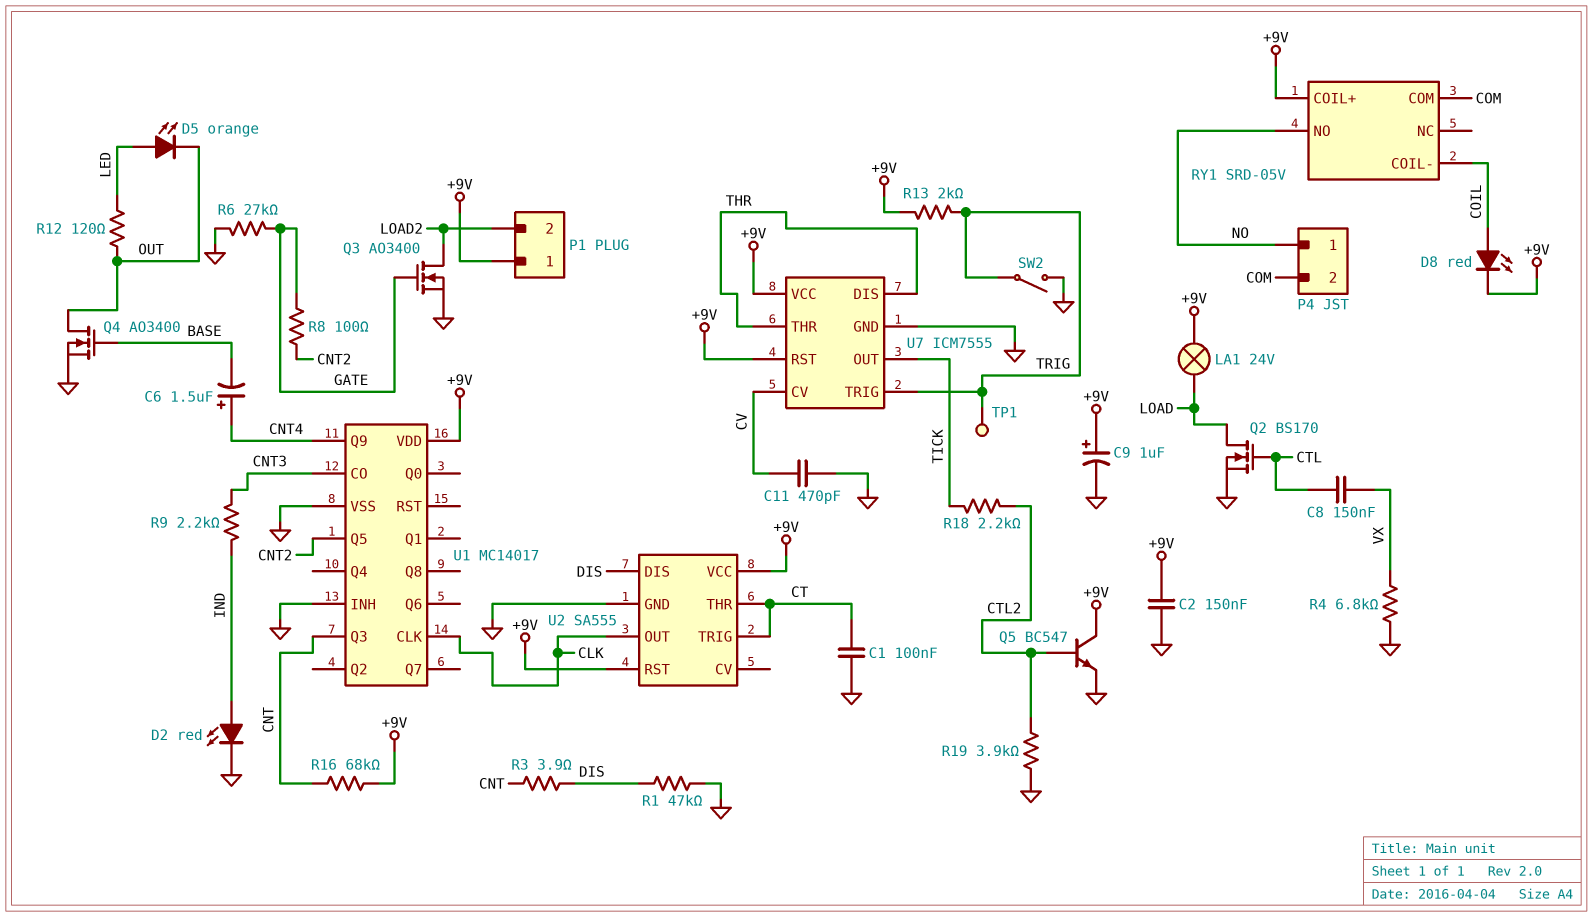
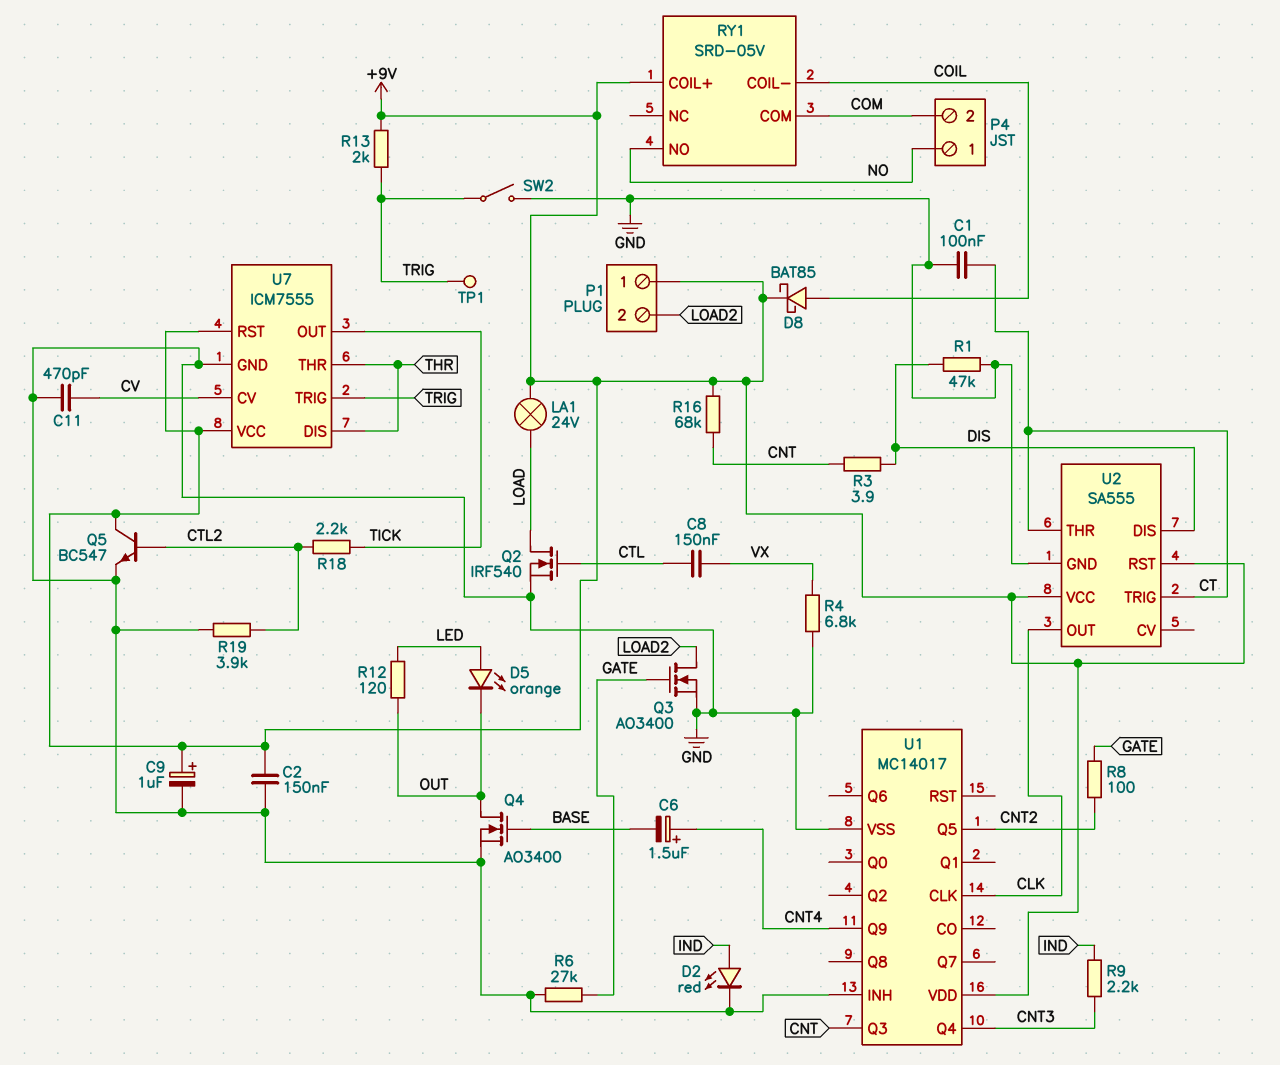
D8: LED red (A COIL, K +9V) -> schottky BAT85 (A COIL, K +9V)
Q2: NMOS BS170 (G CTL, D LOAD, S GND) -> NMOS IRF540 (G CTL, D LOAD, S GND)
U1 pin CO: CNT3 -> none
U1 pin Q4: none -> CNT3

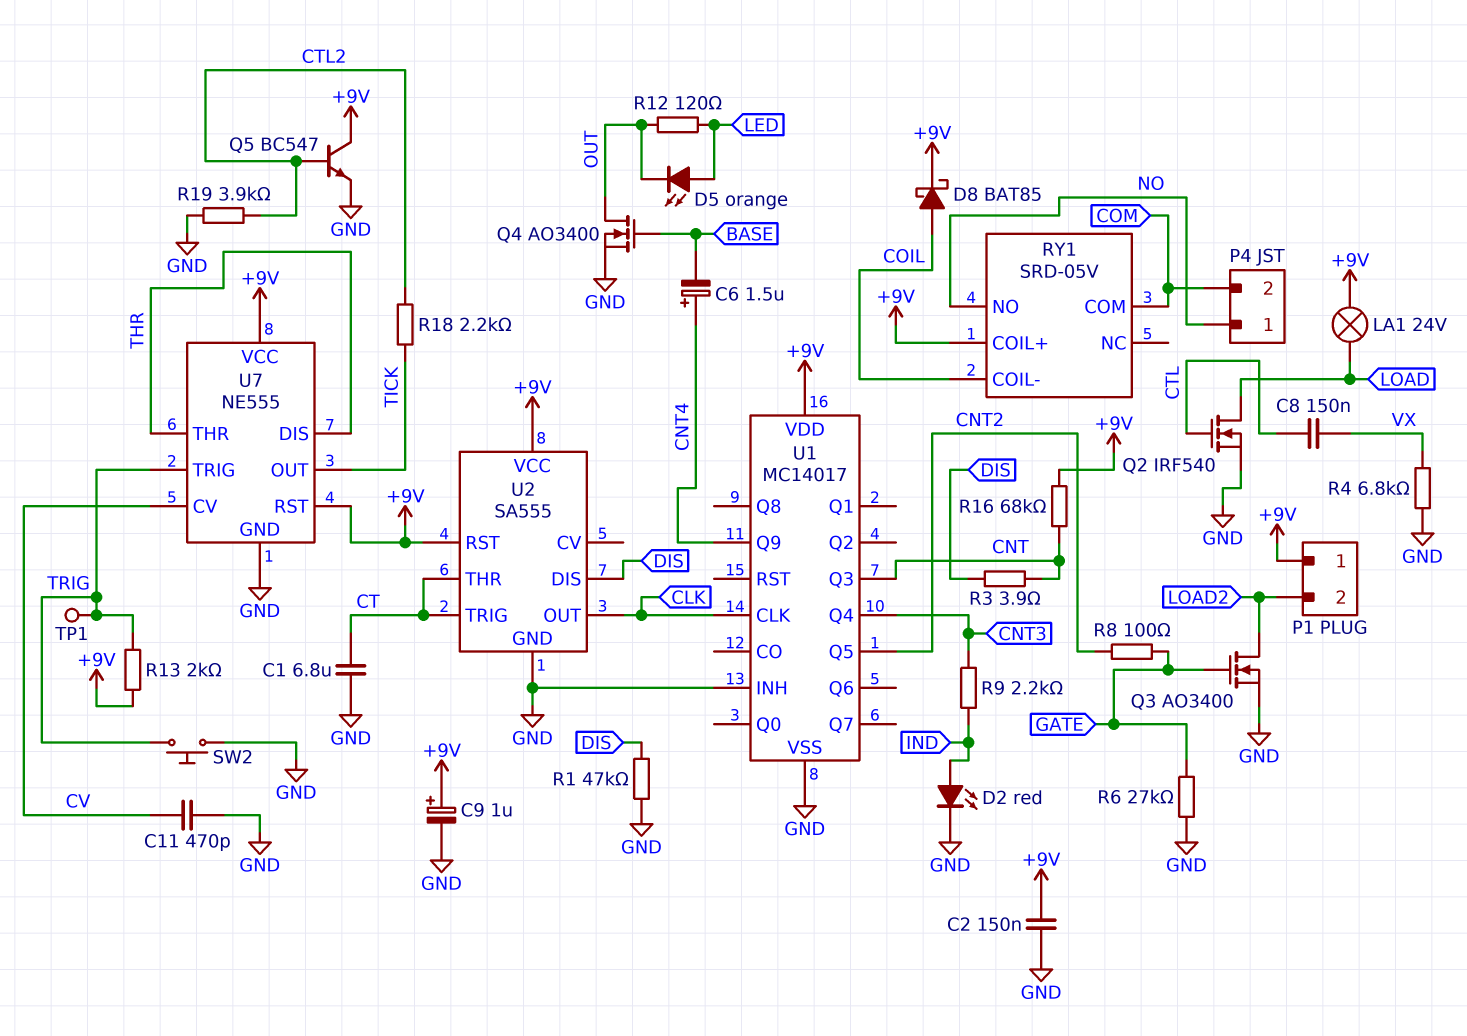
C1: 100nF (CT, GND) -> 6.8uF (CT, GND)
SW2: switch (GND, TRIG) -> button (GND, TRIG)
U7: ICM7555 -> NE555

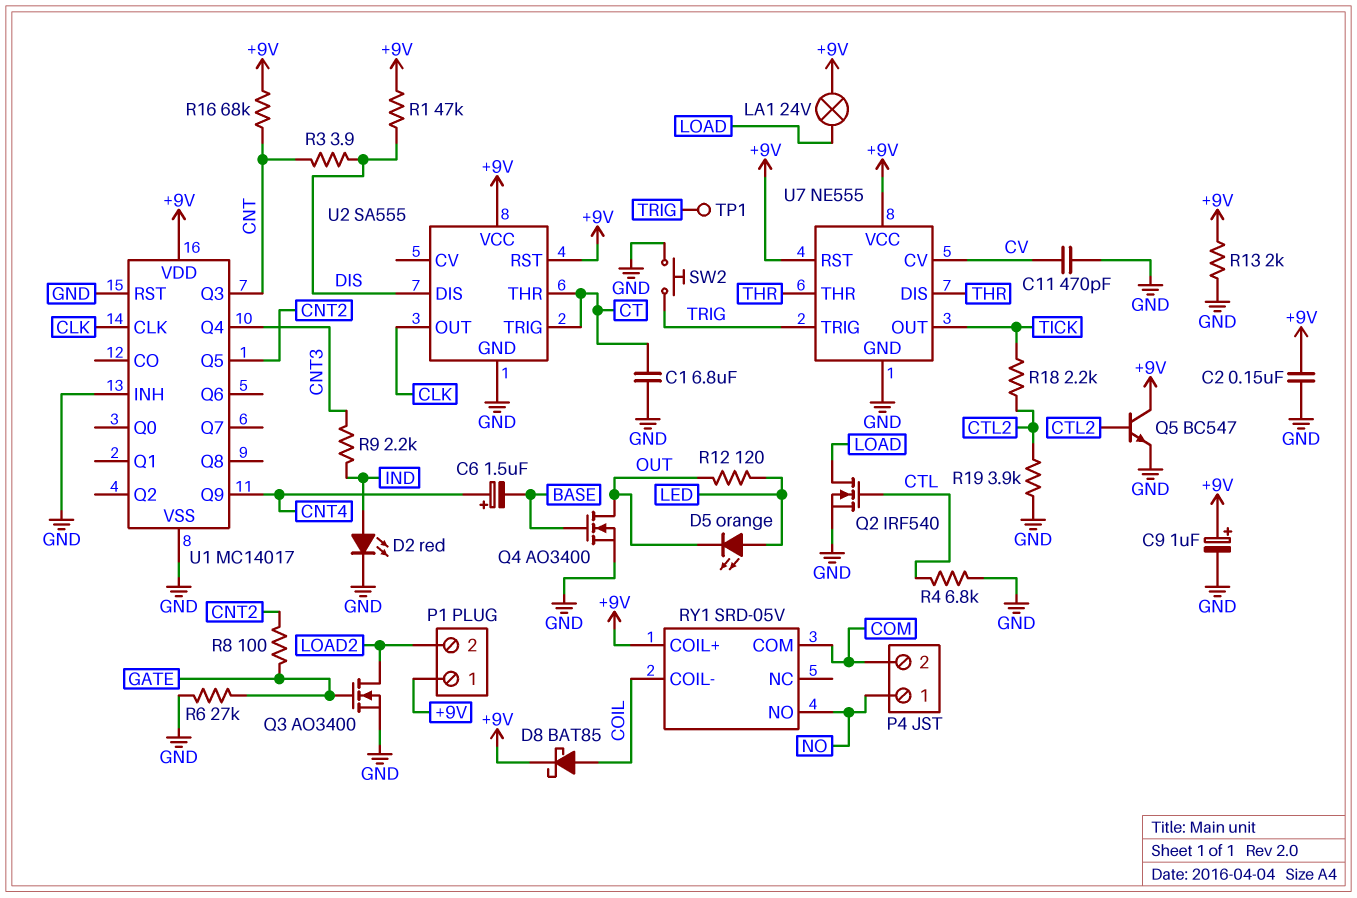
C8: 150nF (CTL, VX) -> none
R1: 47k (DIS, GND) -> 47k (+9V, DIS)
R4: 6.8k (GND, VX) -> 6.8k (CTL, GND)
R13: 2k (+9V, TRIG) -> 2k (+9V, GND)
U1 pin RST: none -> GND

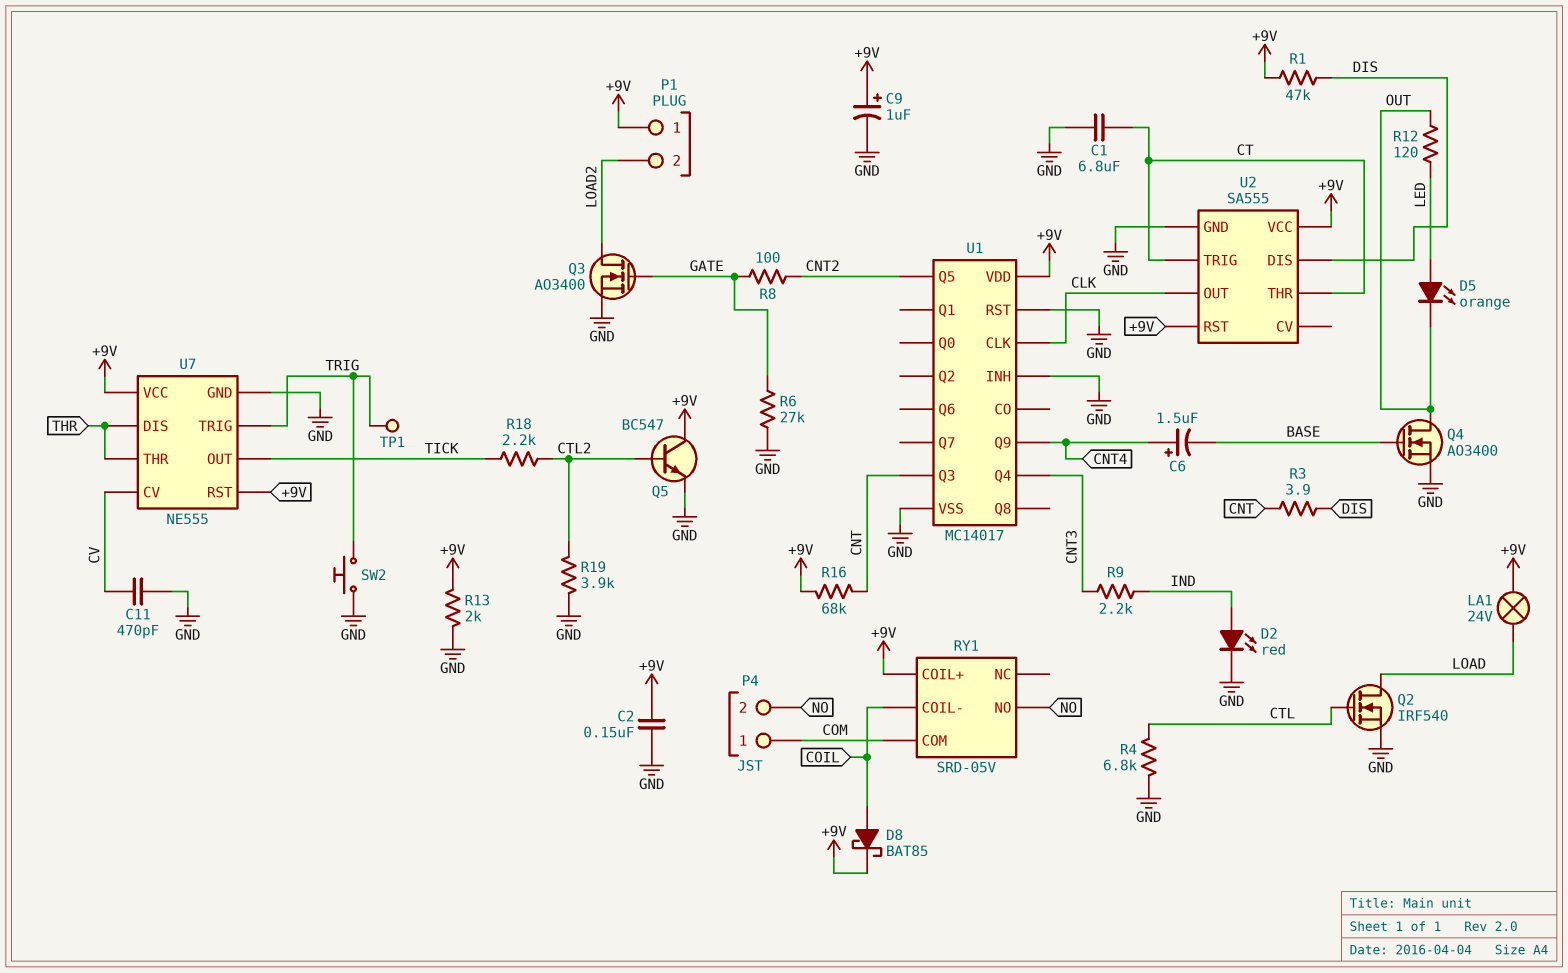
P4 pin 1: NO -> COM
P4 pin 2: COM -> NO

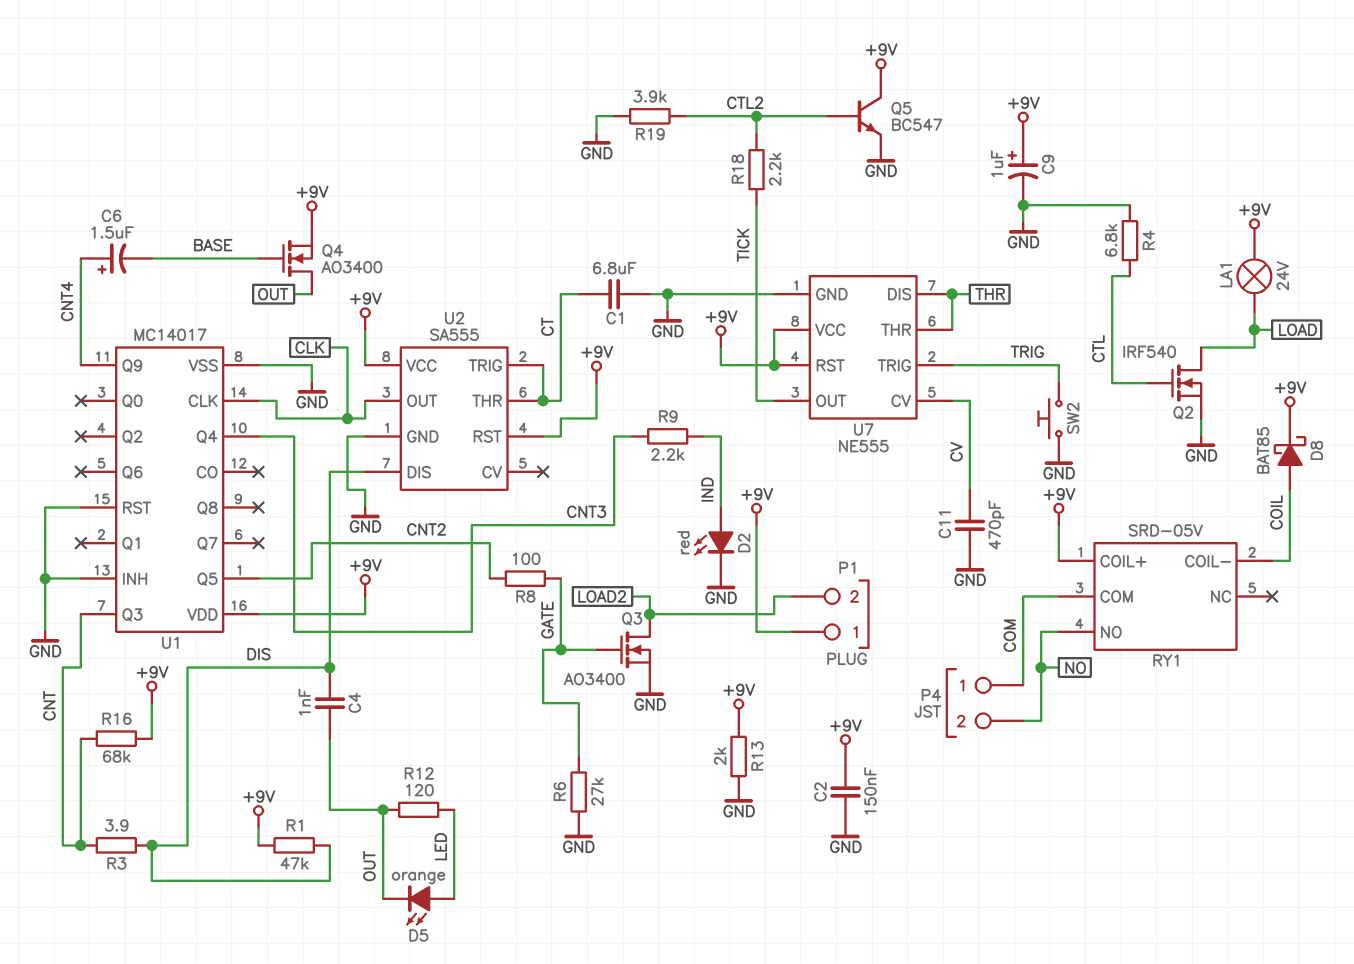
C4: none -> 1nF (DIS, OUT)
Q4: NMOS AO3400 (G BASE, D OUT, S GND) -> NMOS AO3400 (G BASE, D OUT, S +9V)
TP1: test point (TRIG) -> none

